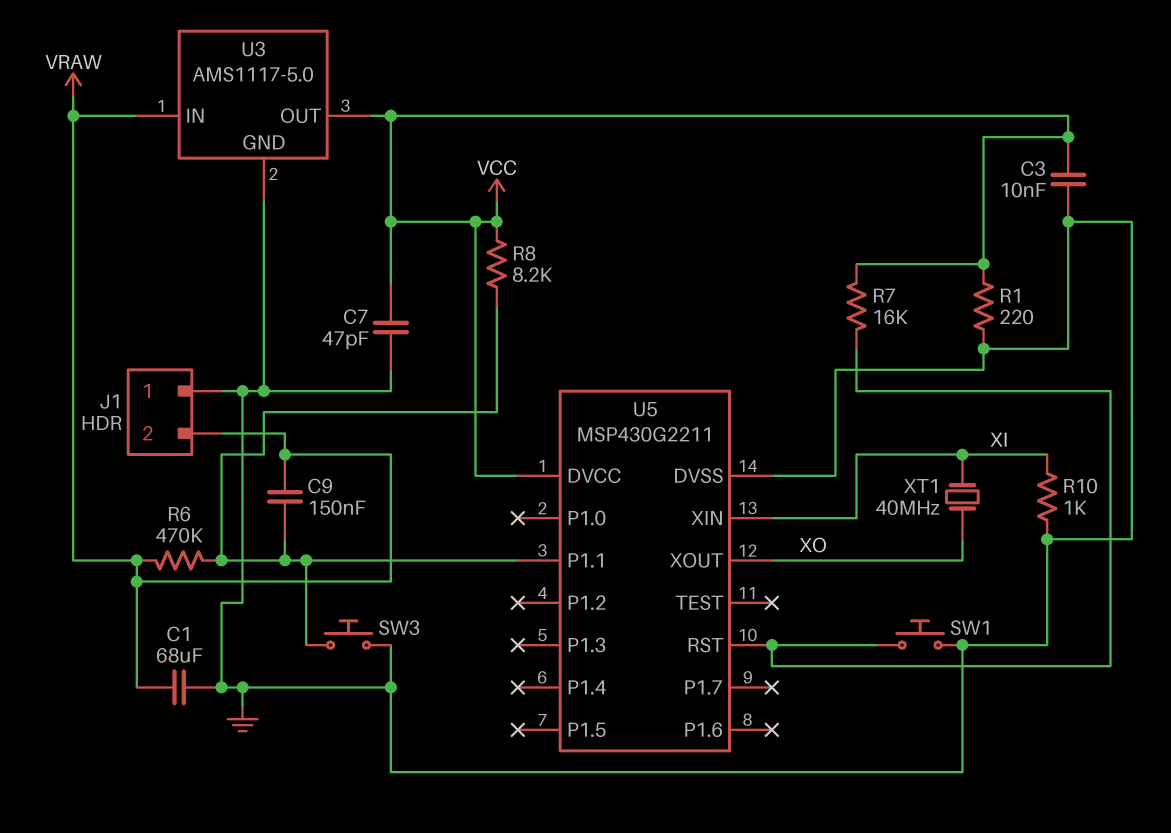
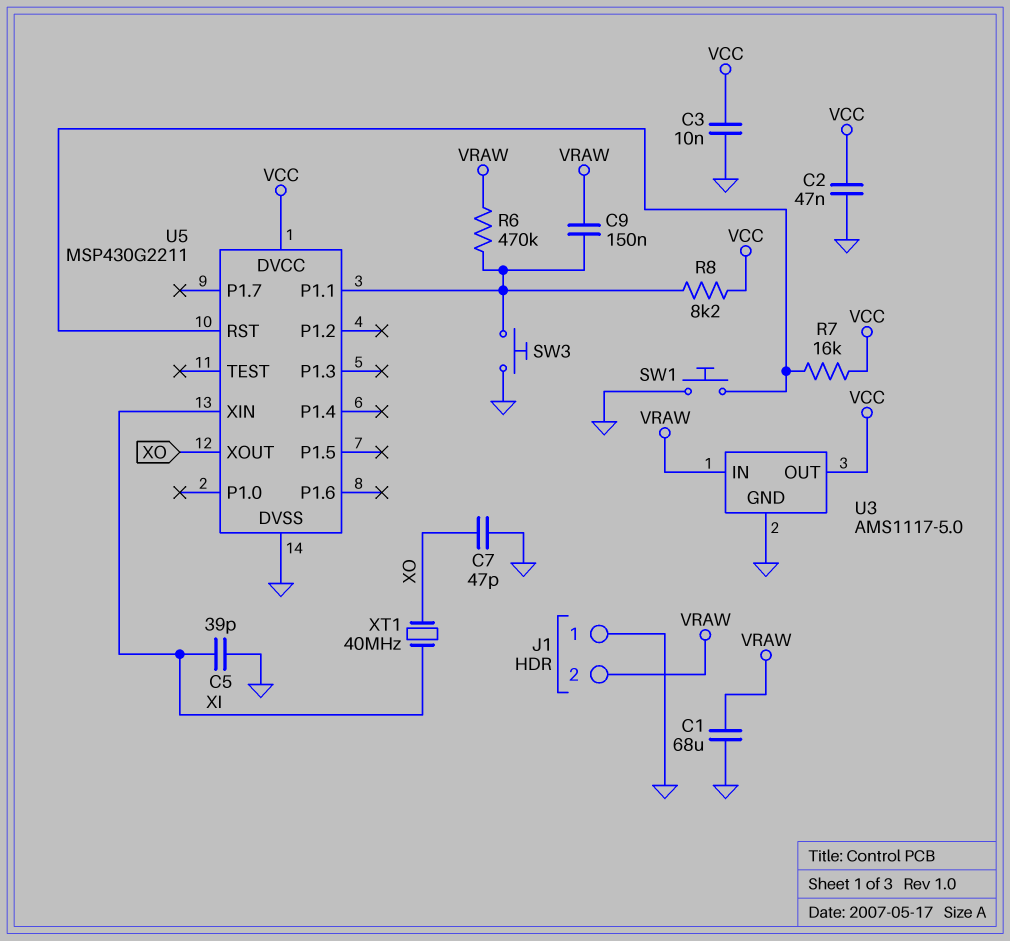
C2: none -> 47nF (GND, VCC)
C5: none -> 39pF (GND, XI)
C7: 47pF (GND, VCC) -> 47pF (GND, XO)
R1: 220 (GND, VCC) -> none
R10: 1k (GND, XI) -> none

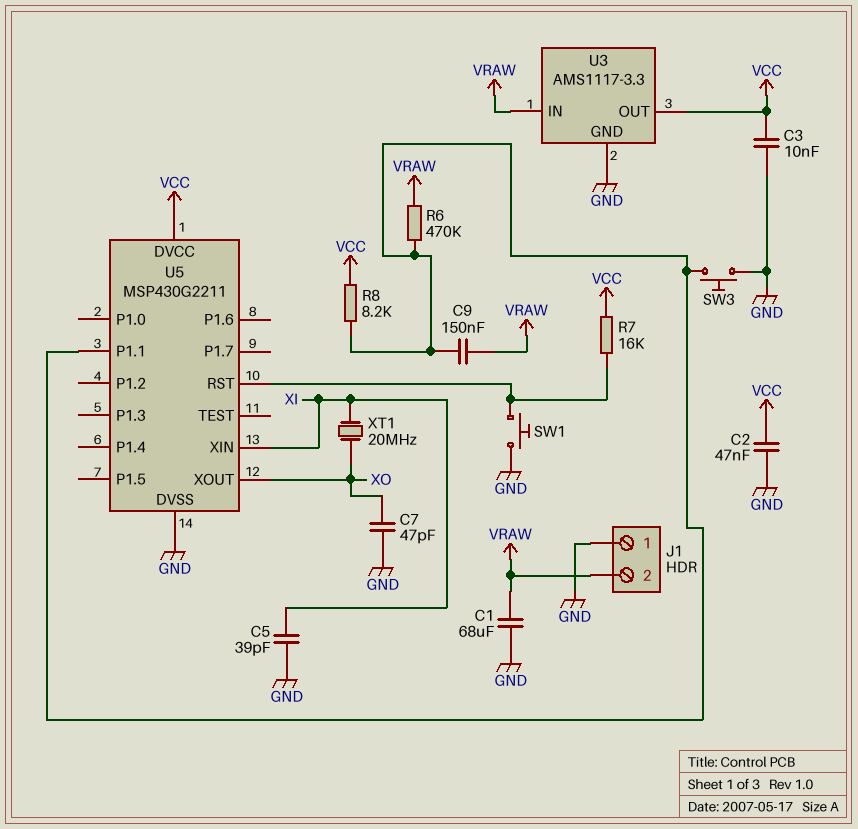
U3: AMS1117-5.0 -> AMS1117-3.3
XT1: 40MHz (XI, XO) -> 20MHz (XI, XO)

